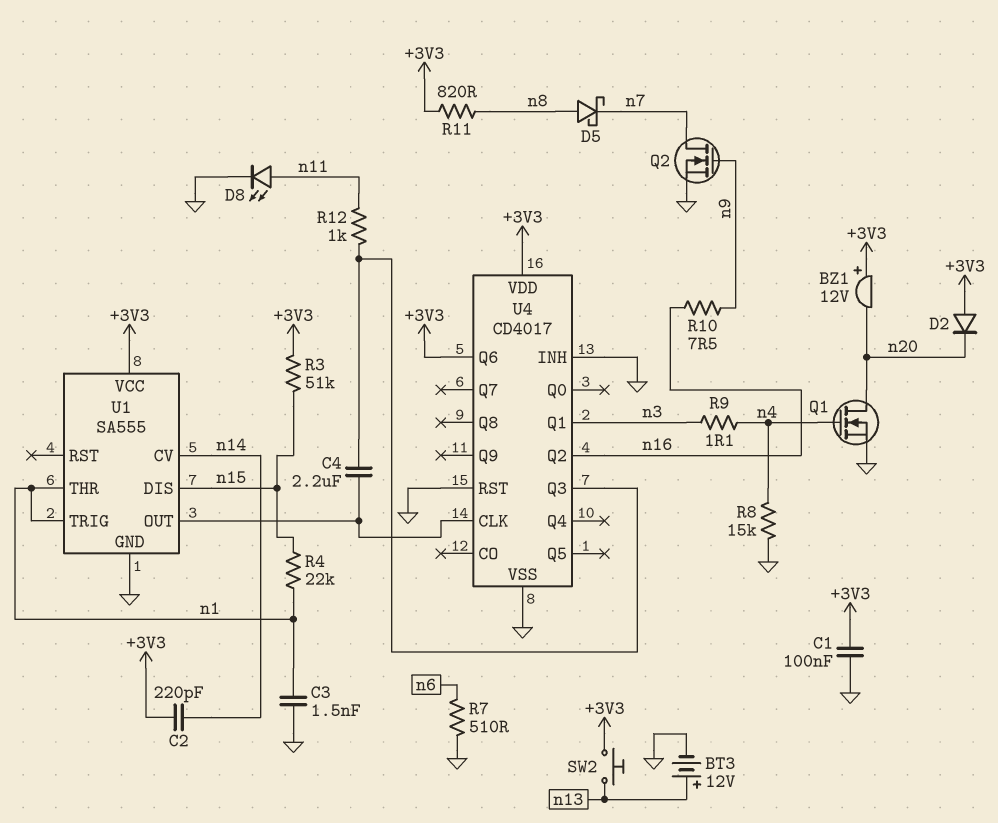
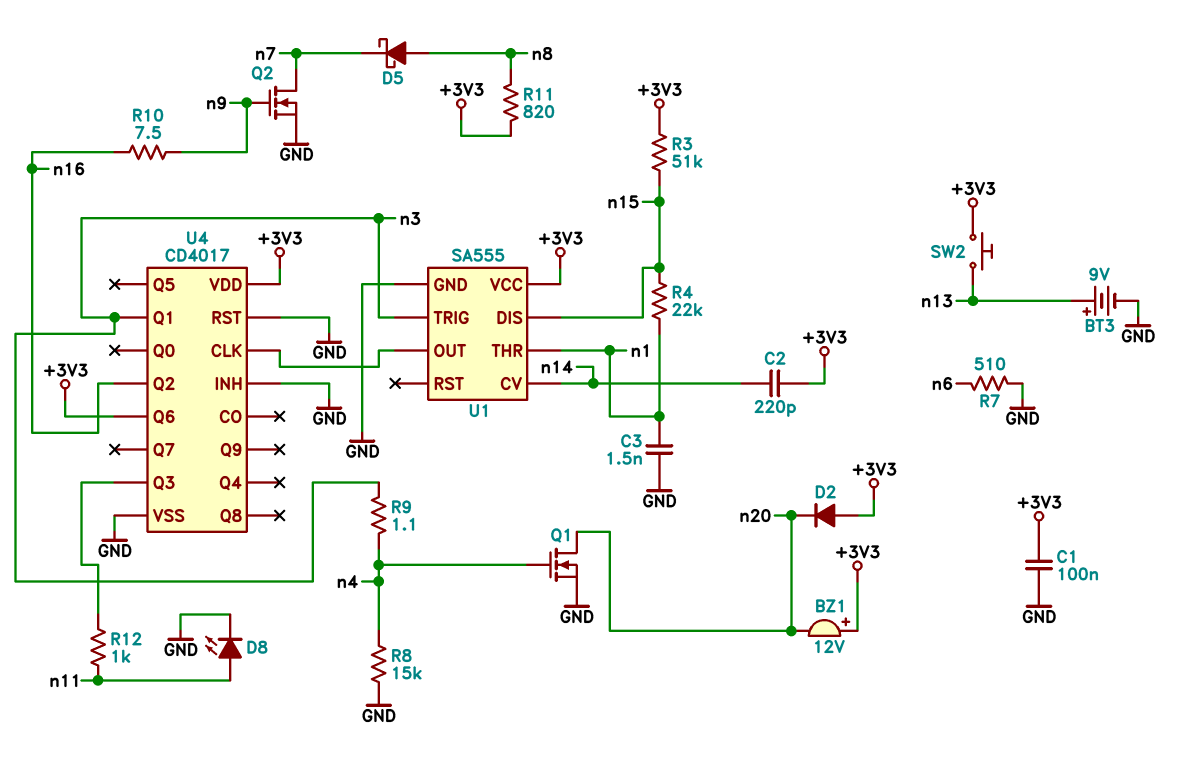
BT3: 12V (plus n13, minus GND) -> 9V (plus n13, minus GND)
C4: 2.2uF (U1/OUT, U4/Q3) -> none
U1 pin TRIG: n1 -> n3

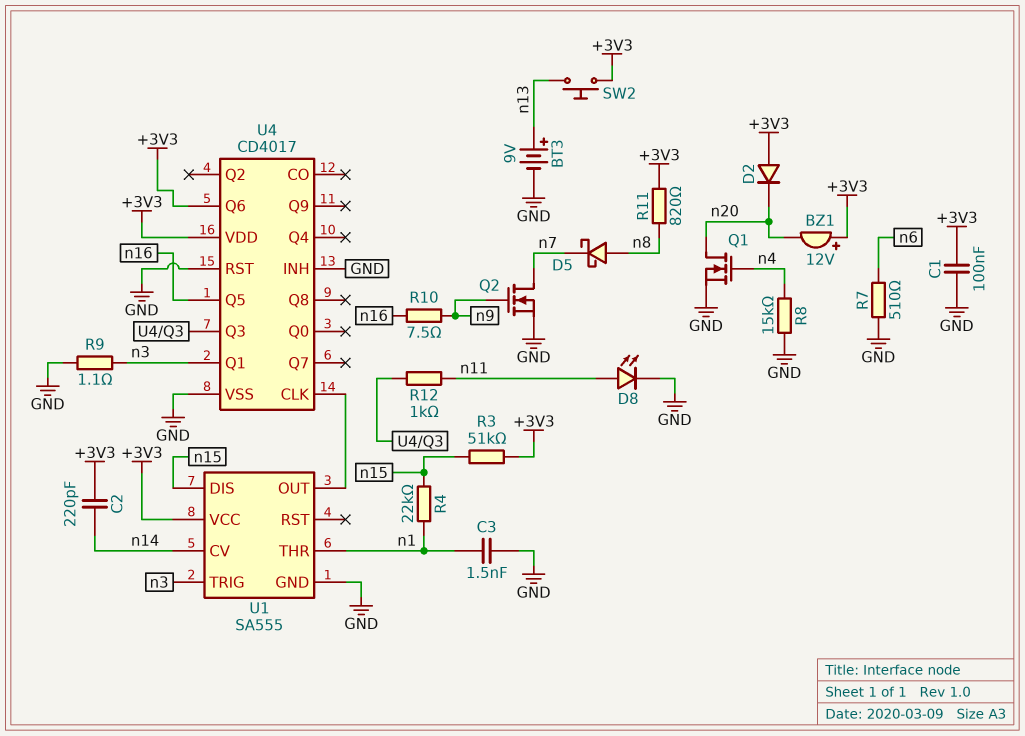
R9: 1.1 (n3, n4) -> 1.1 (GND, n3)
U4 pin Q2: n16 -> none
U4 pin Q5: none -> n16

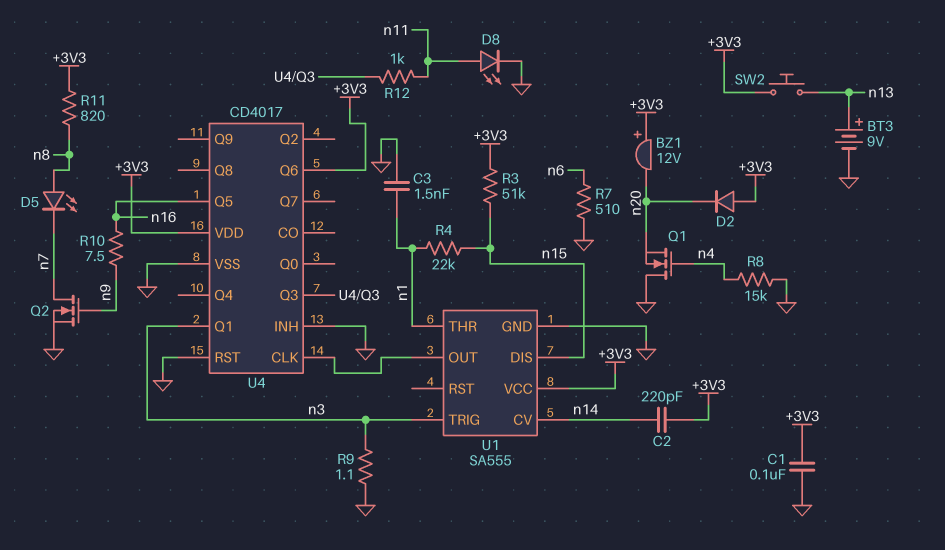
D5: schottky (A n8, K n7) -> LED (A n8, K n7)
Q1: NMOS (G n4, D n20, S GND) -> NMOS (G n4, D GND, S n20)

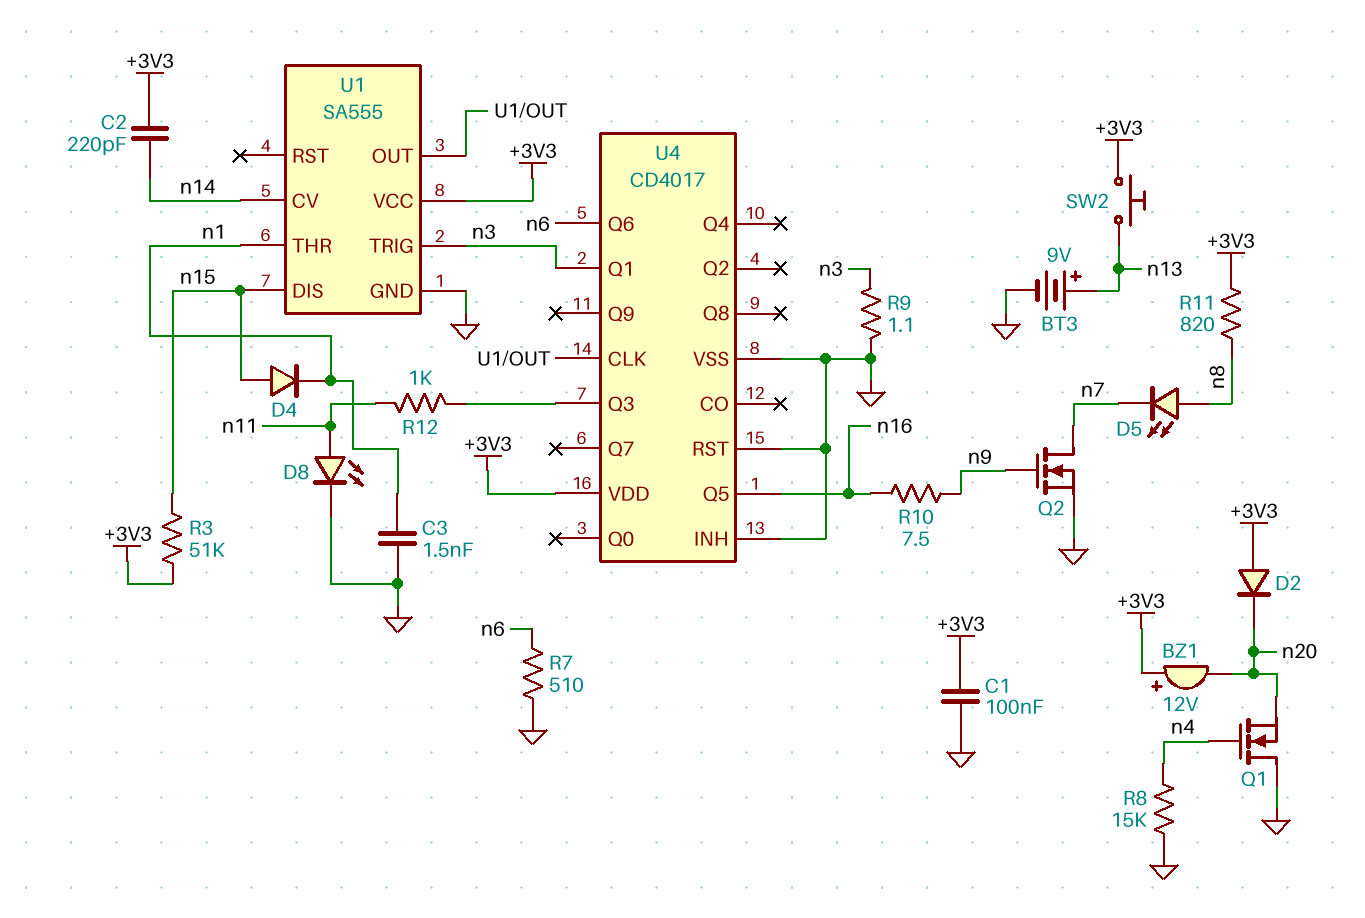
D4: none -> diode (A n15, K n1)
R4: 22k (n1, n15) -> none
U4 pin Q6: +3V3 -> n6

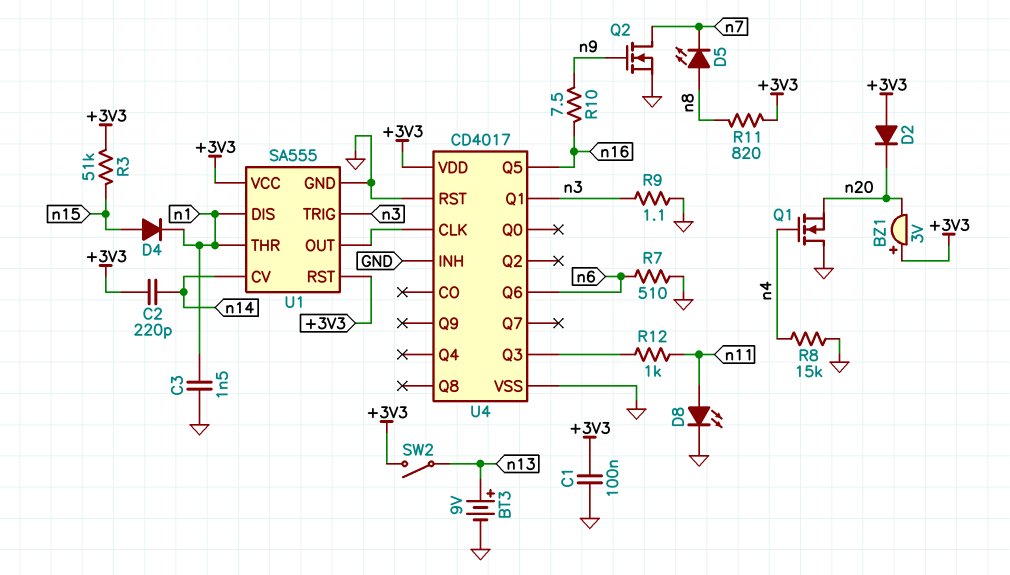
BZ1: buzzer 12V (plus +3V3, minus n20) -> buzzer 3V (plus +3V3, minus n20)
SW2: button (+3V3, n13) -> switch (+3V3, n13)
U1 pin DIS: n15 -> n1
U1 pin RST: none -> +3V3

